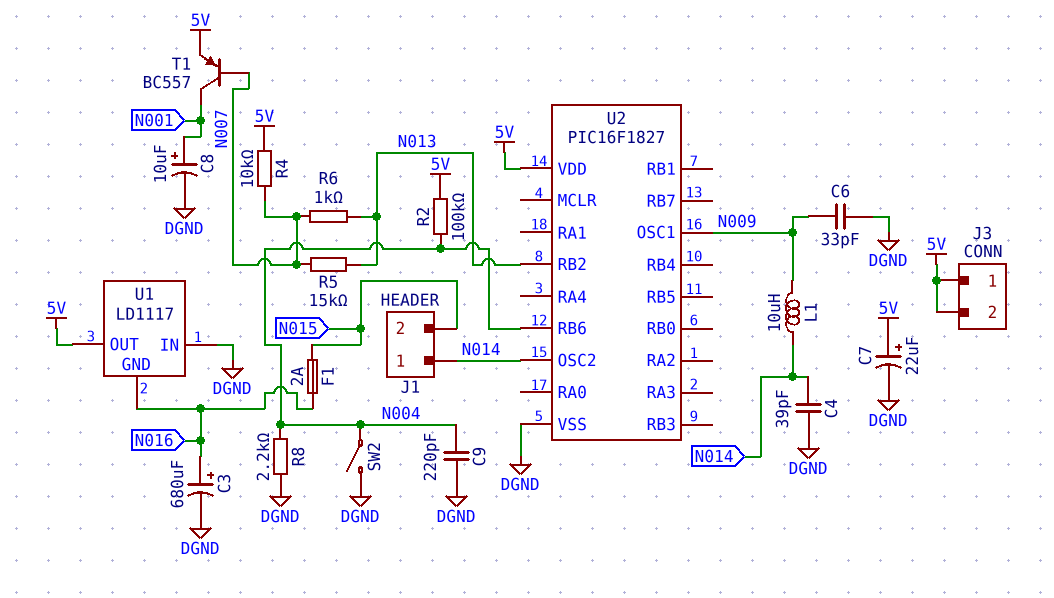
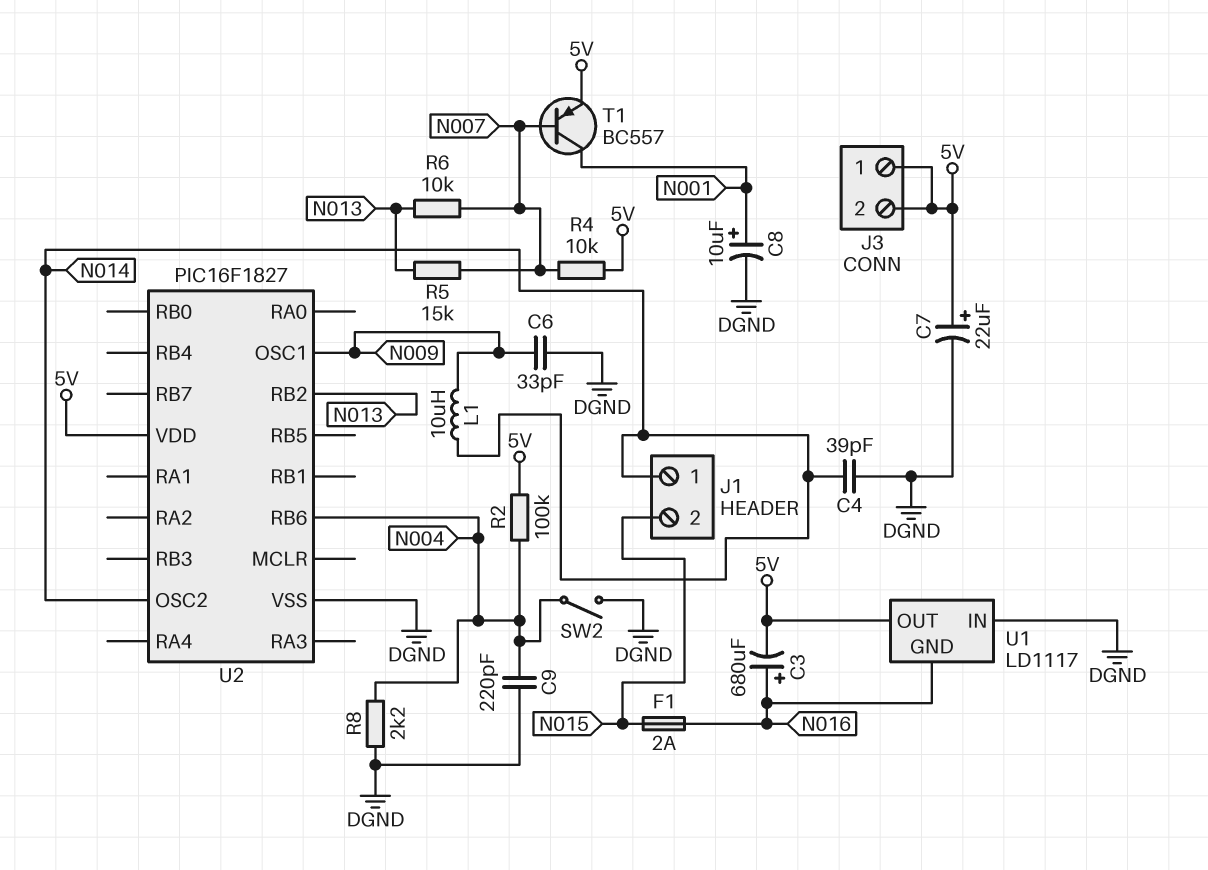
C3: 680uF (plus N016, minus DGND) -> 680uF (plus N016, minus 5V)
R6: 1k (N007, N013) -> 10k (N007, N013)

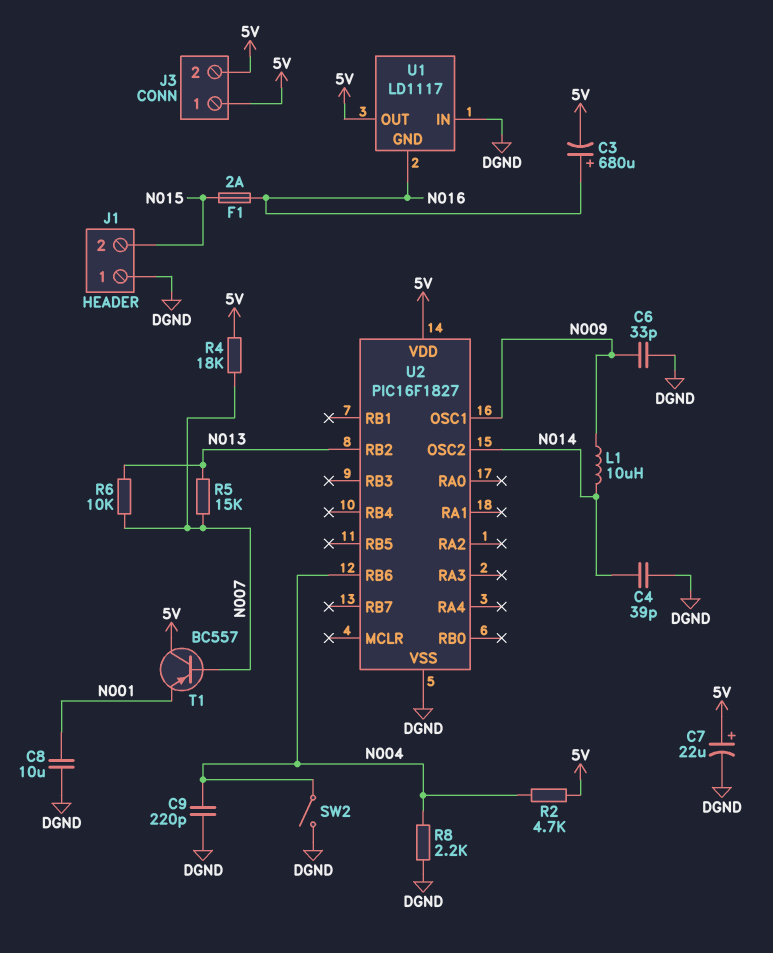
C8: 10uF (plus N001, minus DGND) -> 10uF (DGND, N001)
J1 pin 1: N014 -> DGND
R2: 100k (5V, N004) -> 4.7k (5V, N004)
R4: 10k (5V, N007) -> 18k (5V, N007)
T1: PNP BC557 (B N007, C N001, E 5V) -> PNP BC557 (B N007, C 5V, E N001)

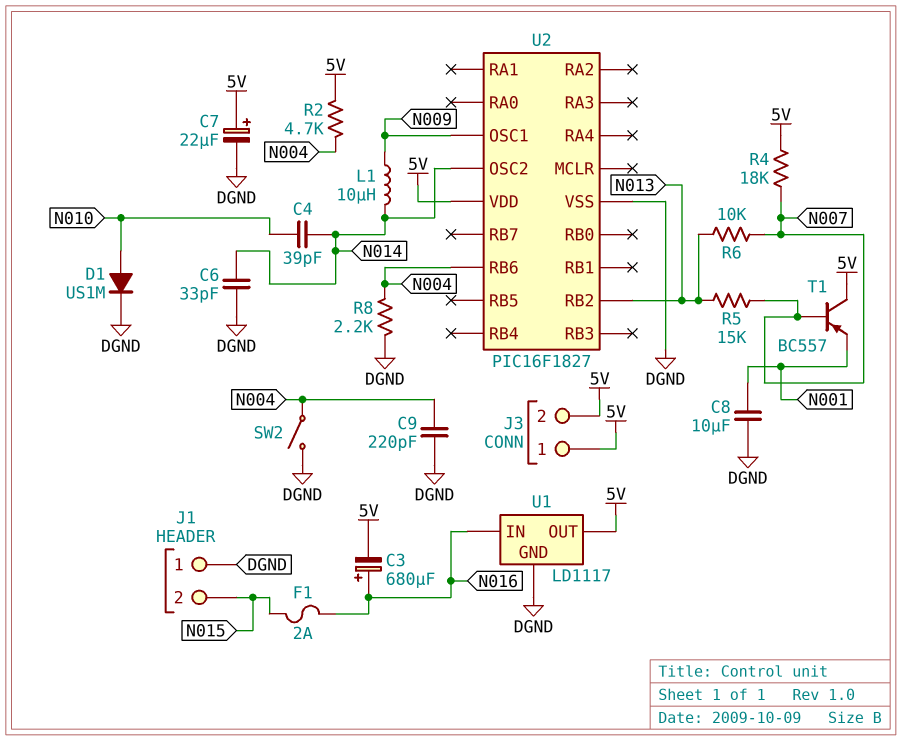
C4: 39pF (DGND, N014) -> 39pF (N010, N014)
C6: 33pF (DGND, N009) -> 33pF (DGND, N014)
D1: none -> diode US1M (A N010, K DGND)
U1 pin GND: N016 -> DGND
U1 pin IN: DGND -> N016

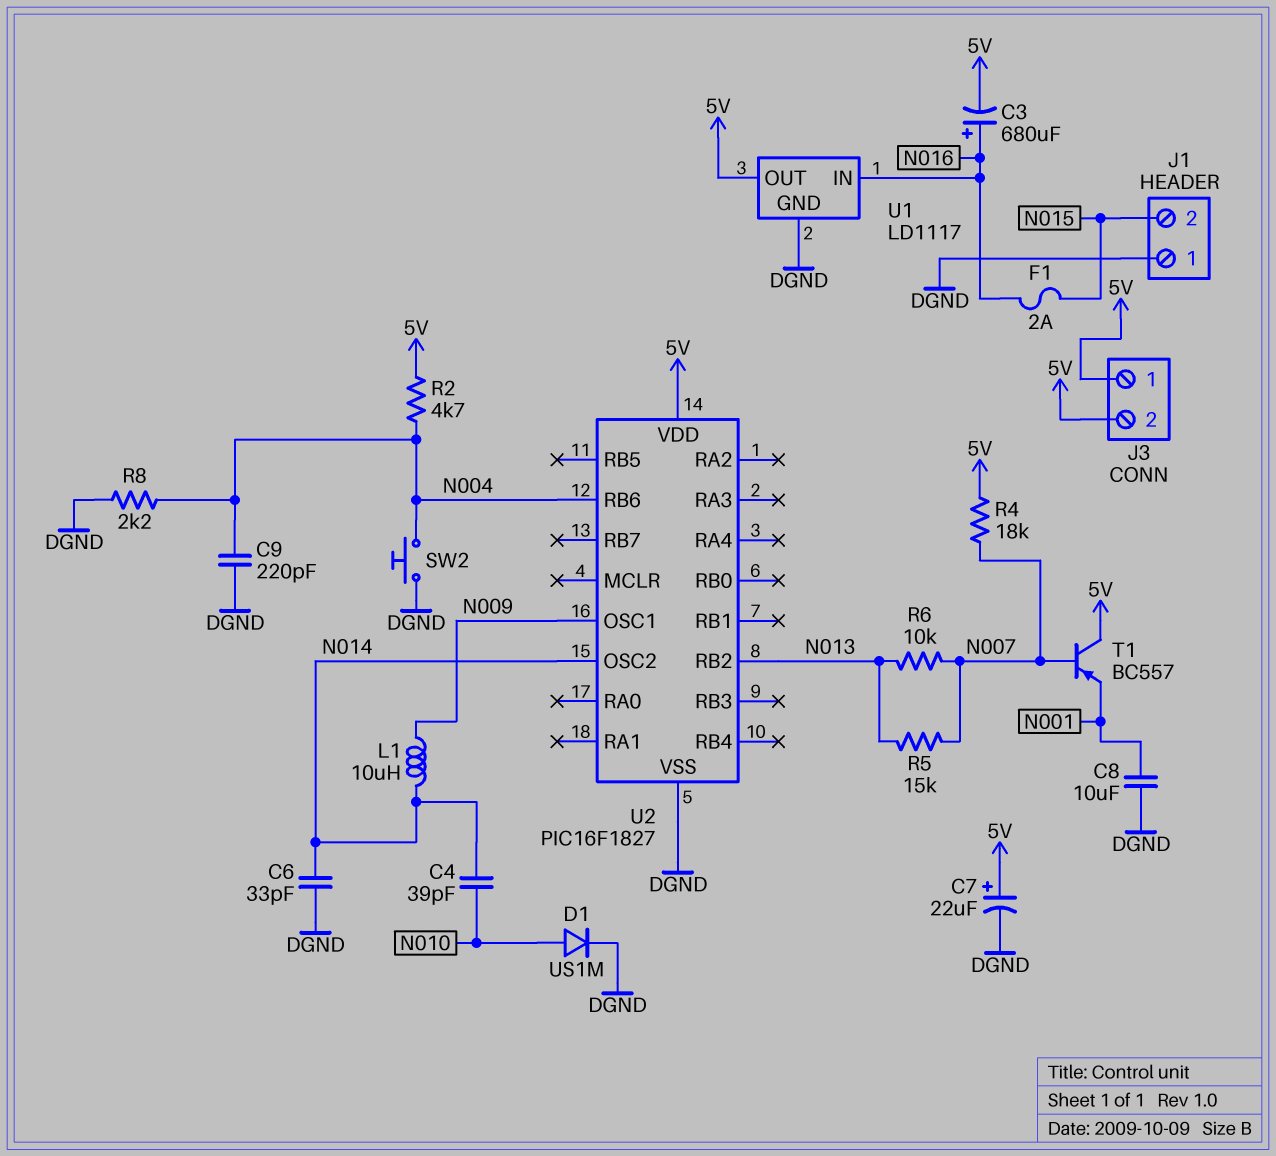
SW2: switch (DGND, N004) -> button (DGND, N004)

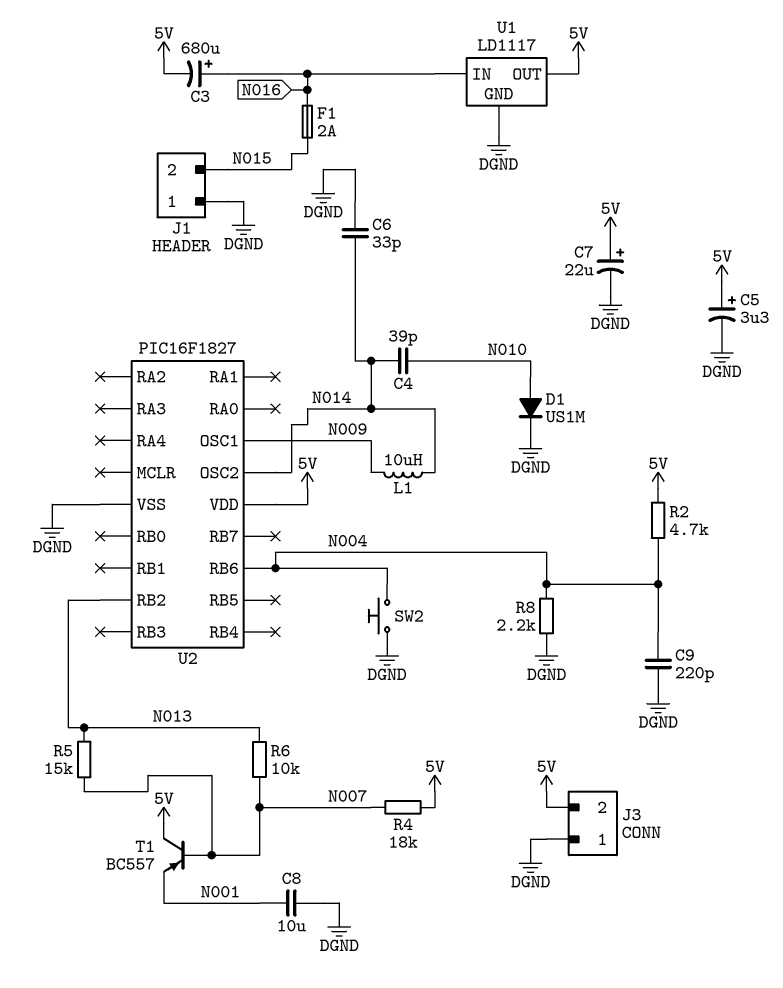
C5: none -> 3.3uF (plus 5V, minus DGND)
J3 pin 1: 5V -> DGND

